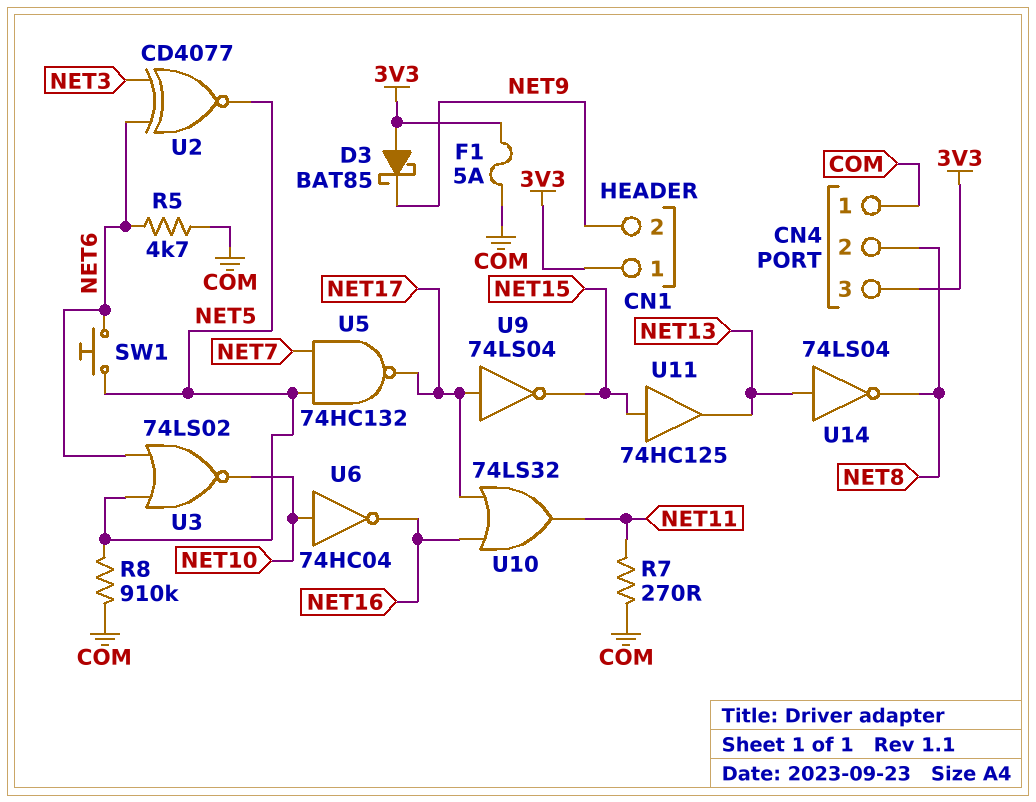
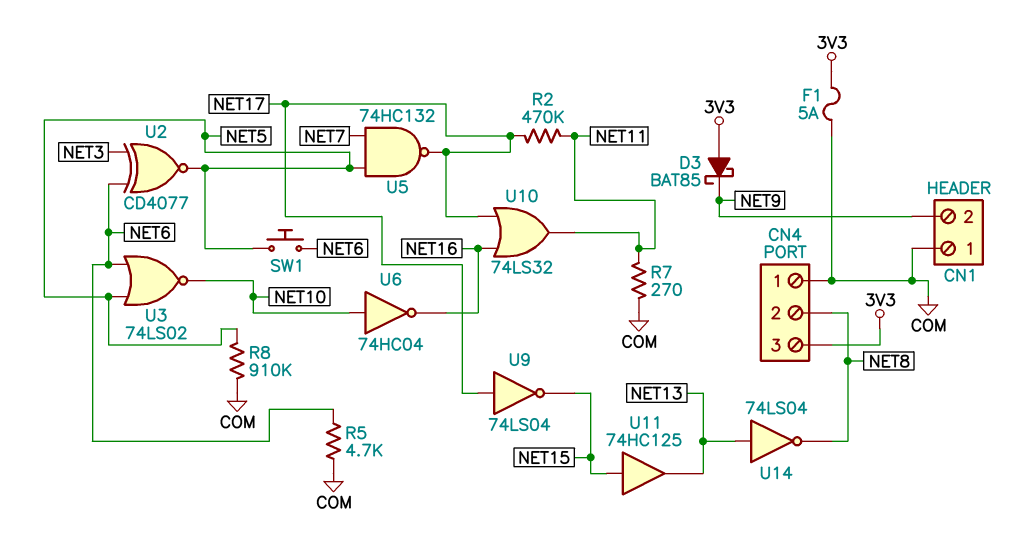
CN1 pin 1: 3V3 -> COM
R2: none -> 470k (NET11, NET17)

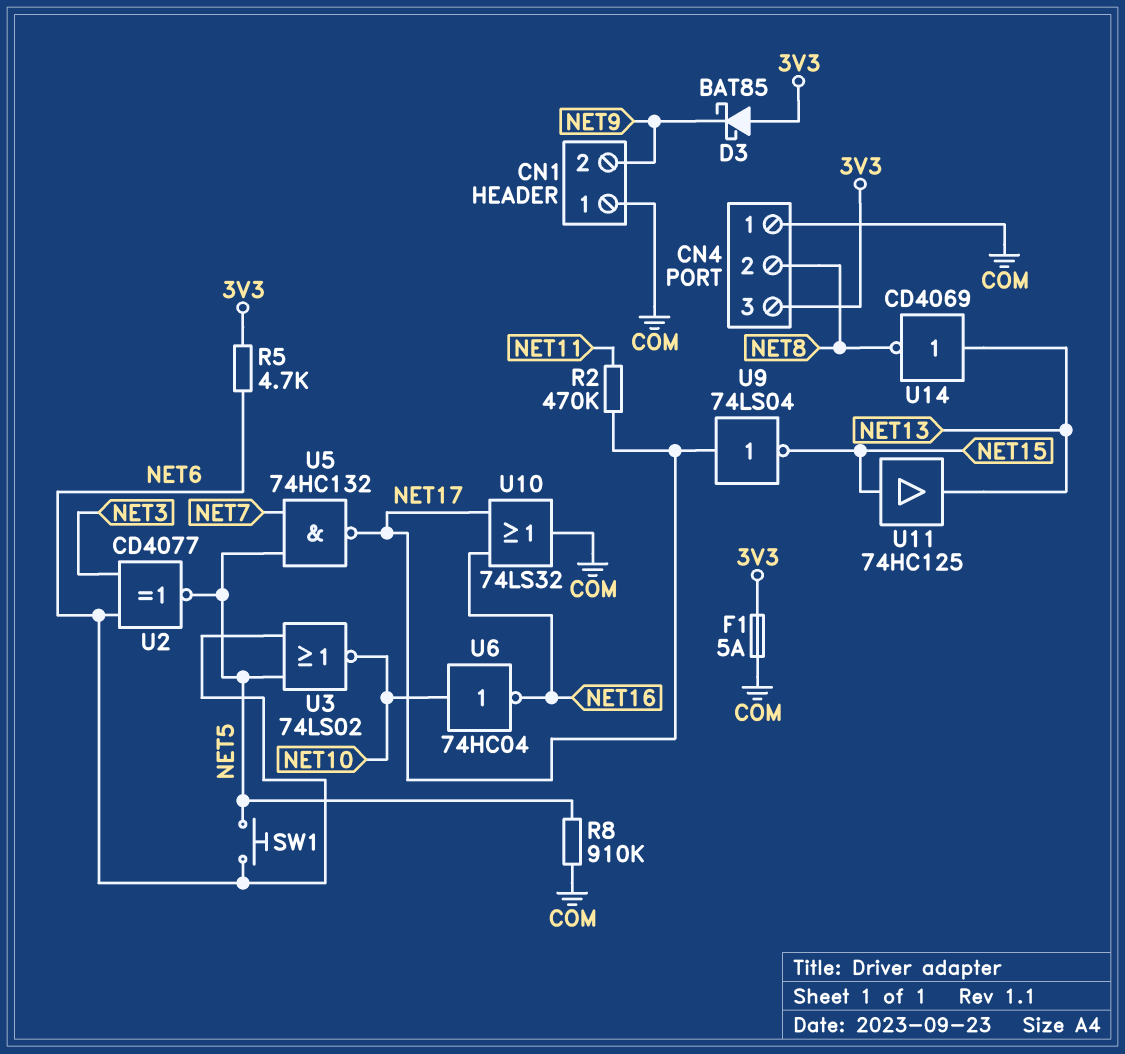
R5: 4.7k (COM, NET6) -> 4.7k (3V3, NET6)
R7: 270 (COM, NET11) -> none
U10: OR 74LS32 (in NET16, in NET17, out NET11) -> OR 74LS32 (in NET16, in NET17, out COM)
U14: NOT 74LS04 (in NET13, out NET8) -> NOT CD4069 (in NET13, out NET8)

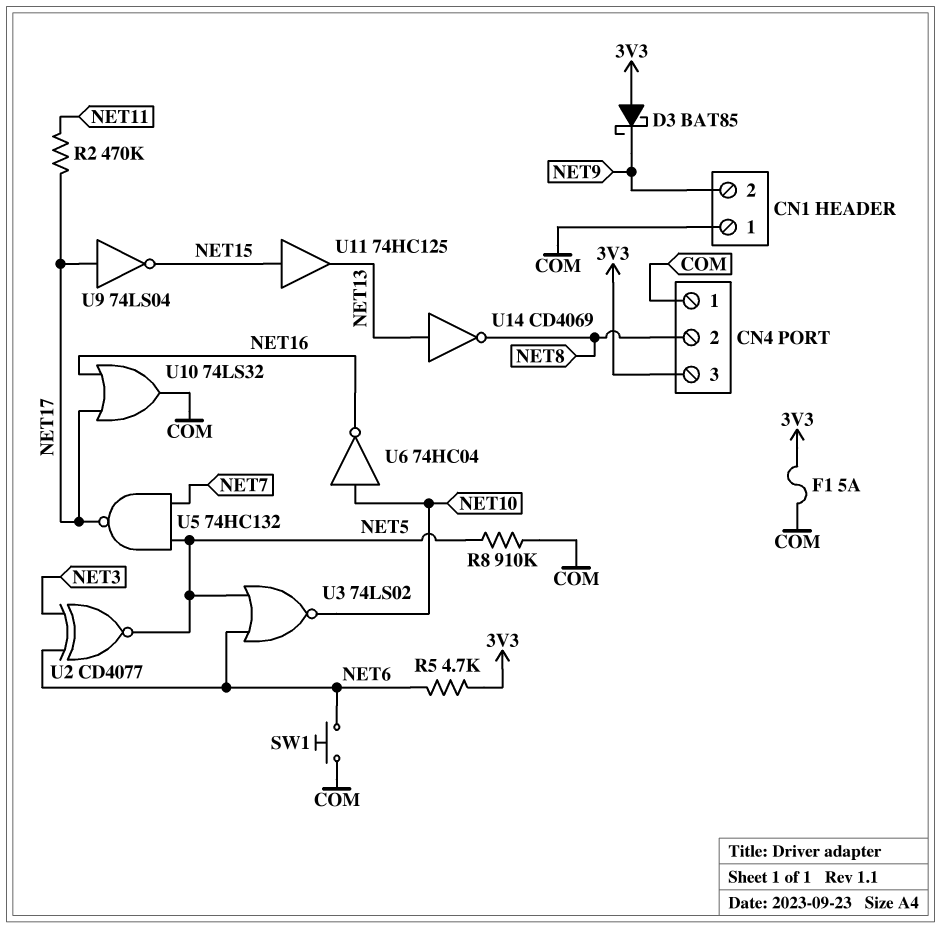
SW1: button (NET5, NET6) -> button (COM, NET6)

